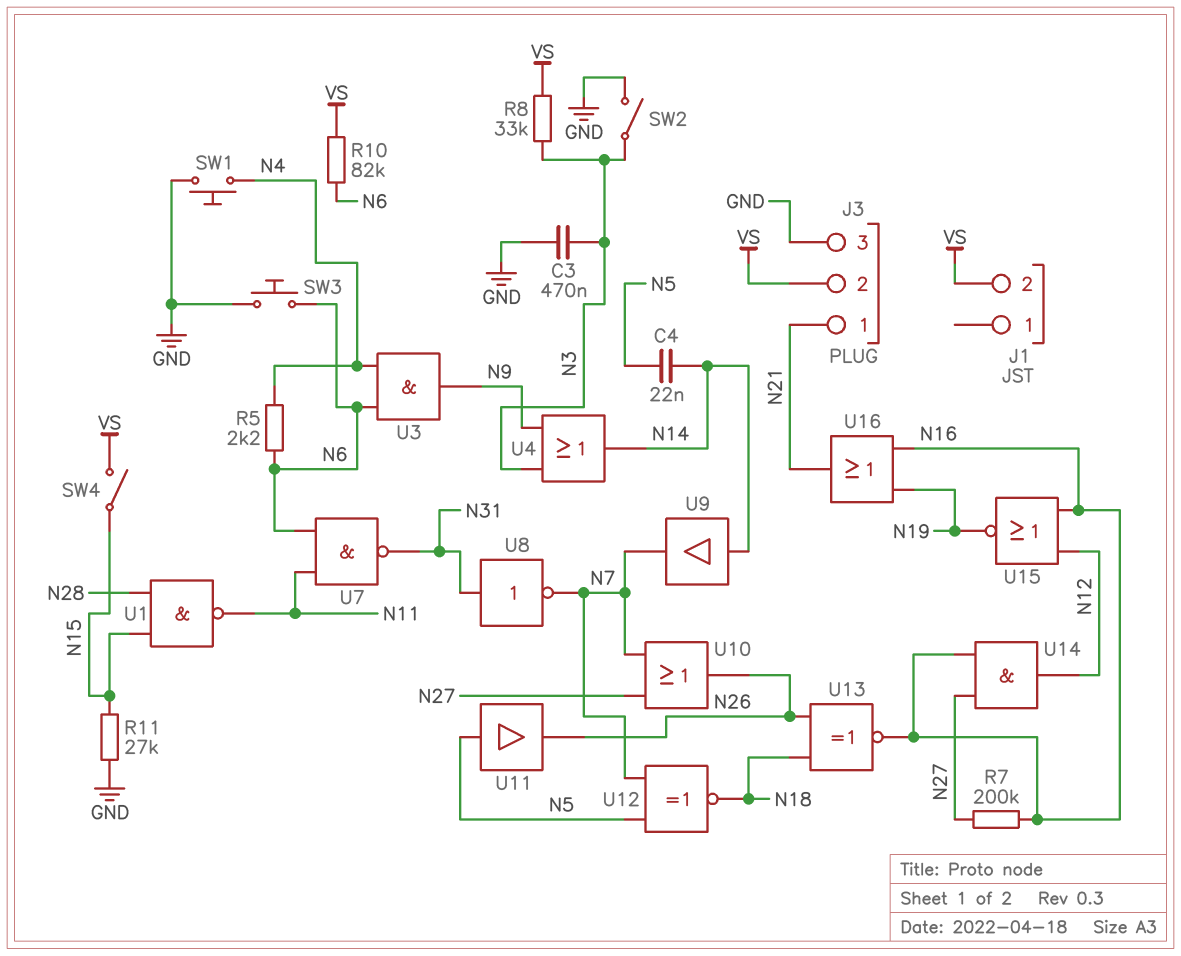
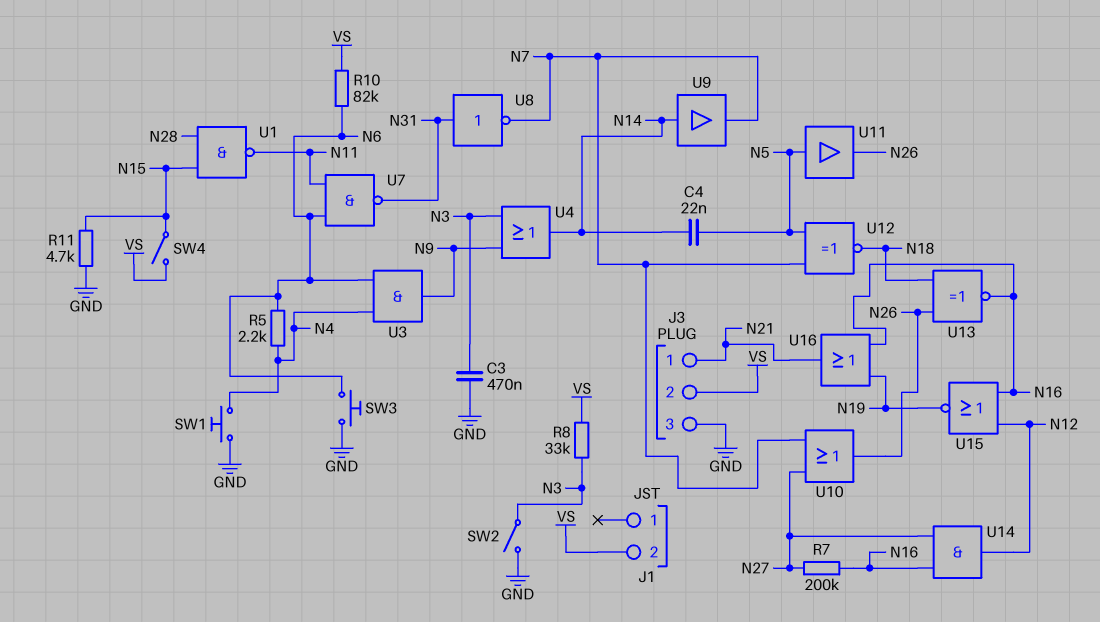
R11: 27k (GND, N15) -> 4.7k (GND, N15)

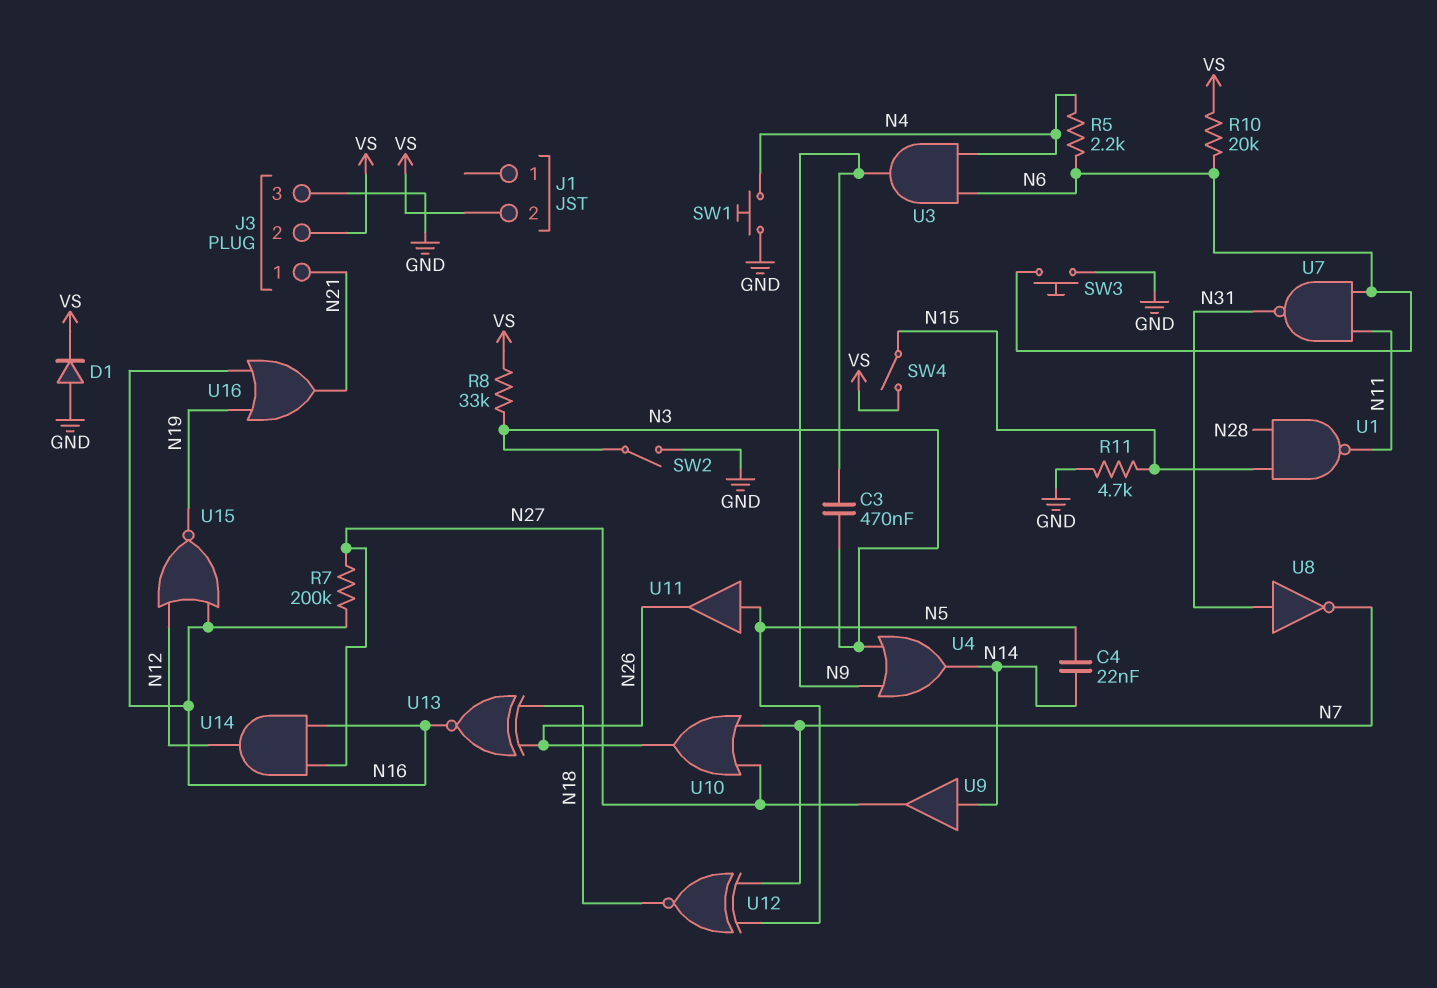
C3: 470nF (GND, N3) -> 470nF (N3, N9)
D1: none -> diode (A GND, K VS)
R10: 82k (N6, VS) -> 20k (N6, VS)
U9: buffer (in N14, out N7) -> buffer (in N14, out N27)

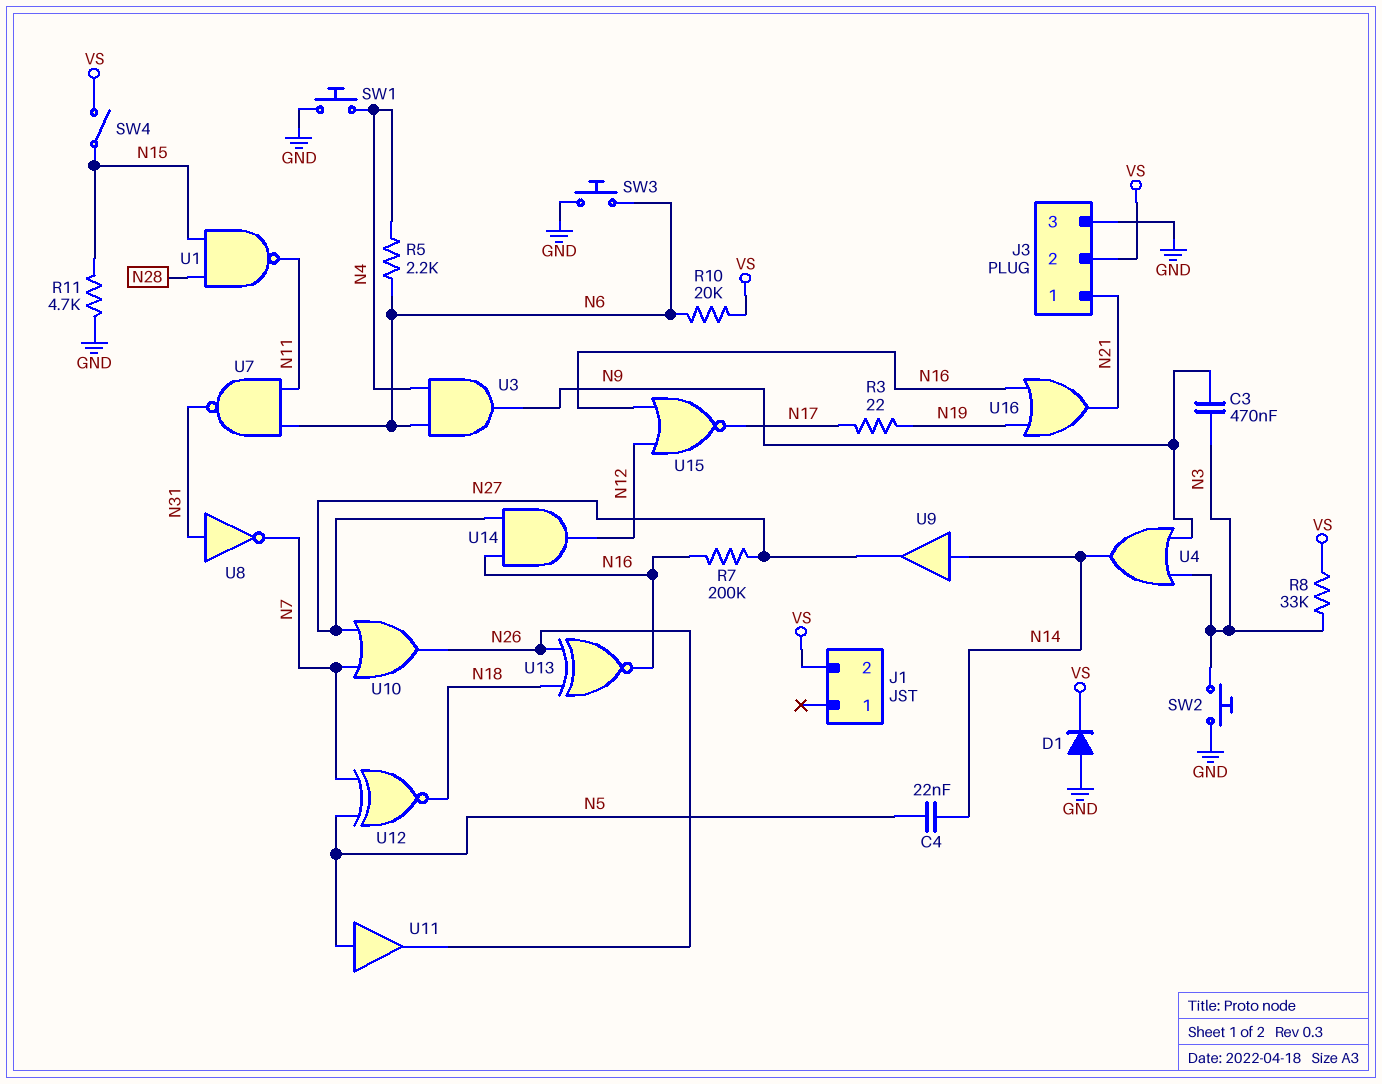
R3: none -> 22 (N17, N19)
SW2: switch (GND, N3) -> button (GND, N3)
U15: NOR (in N12, in N16, out N19) -> NOR (in N12, in N16, out N17)

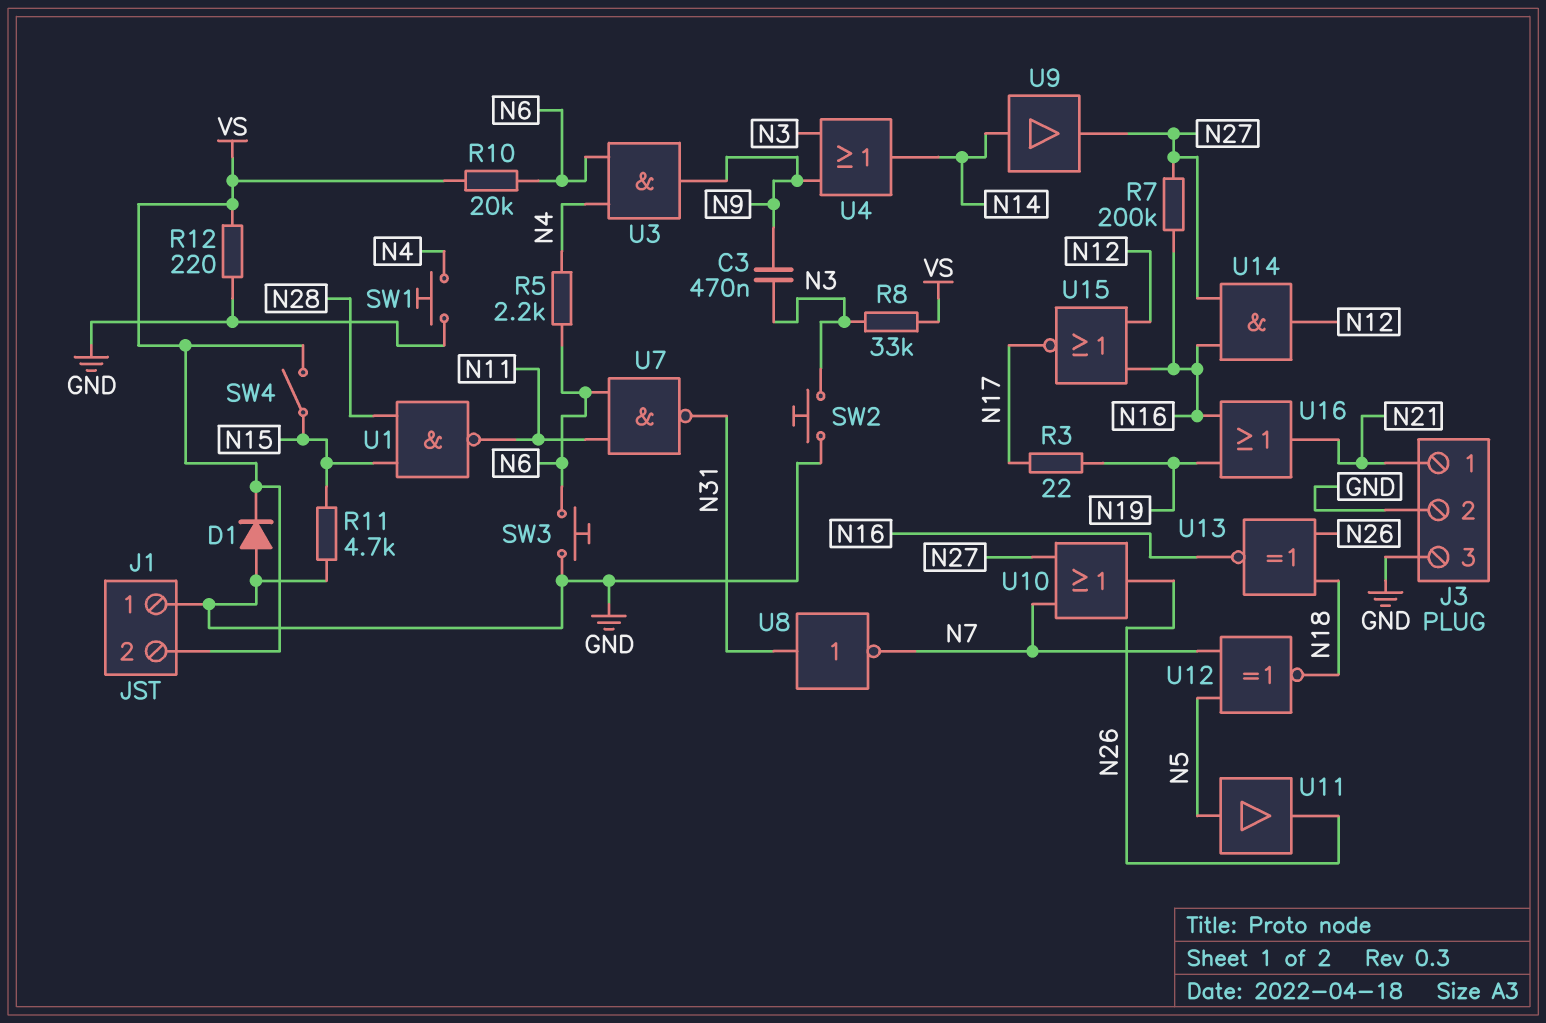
C4: 22nF (N5, N14) -> none
J1 pin 1: none -> GND
J3 pin 2: VS -> GND
R12: none -> 220 (GND, VS)

